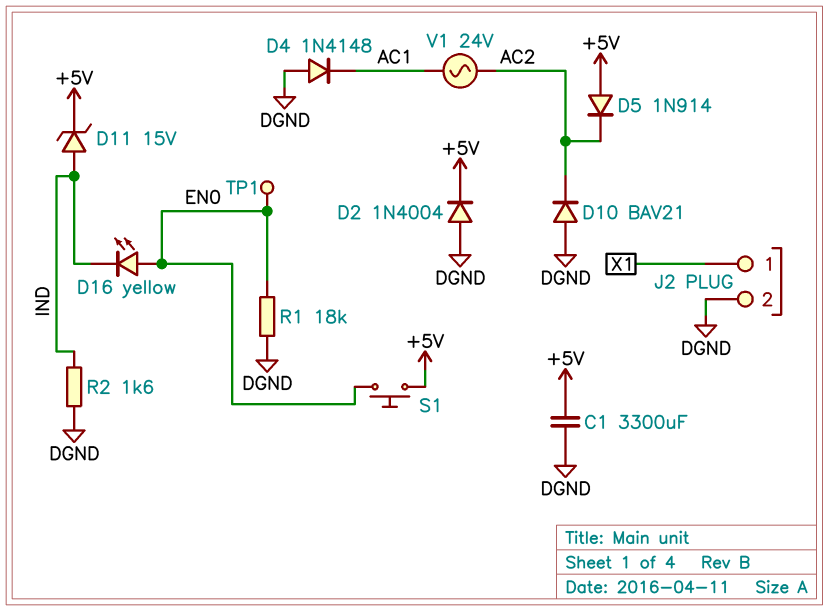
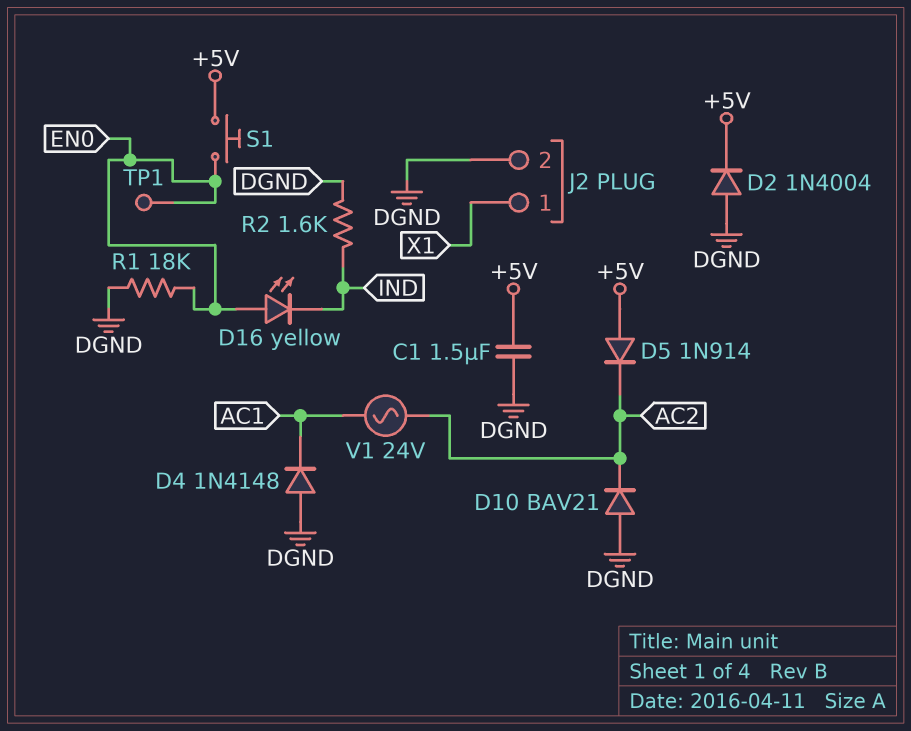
C1: 3300uF (+5V, DGND) -> 1.5uF (+5V, DGND)
D11: zener 15V (A IND, K +5V) -> none

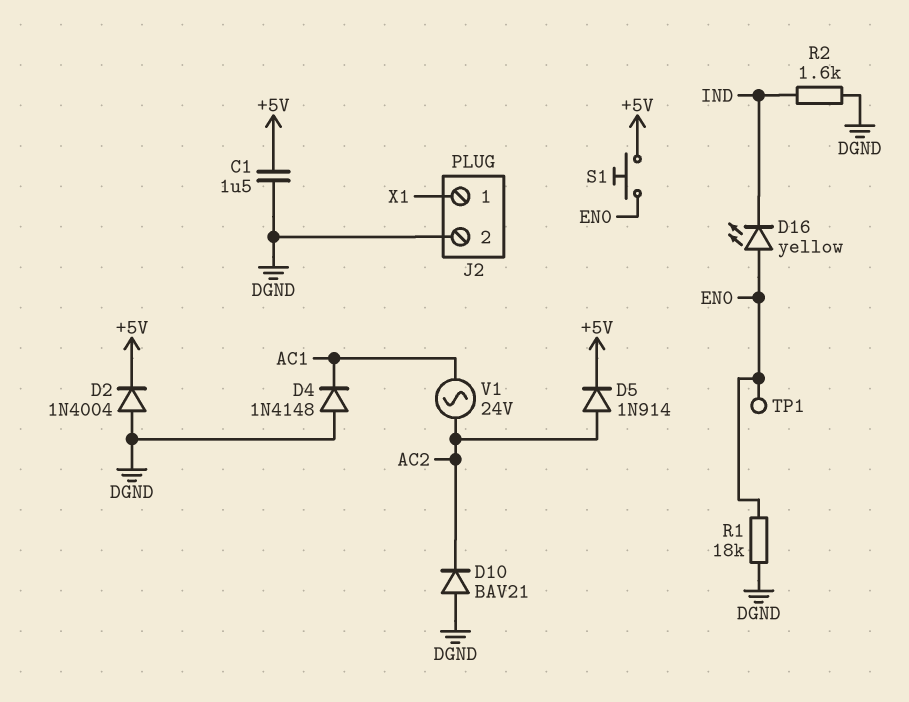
D5: diode 1N914 (A +5V, K AC2) -> diode 1N914 (A AC2, K +5V)

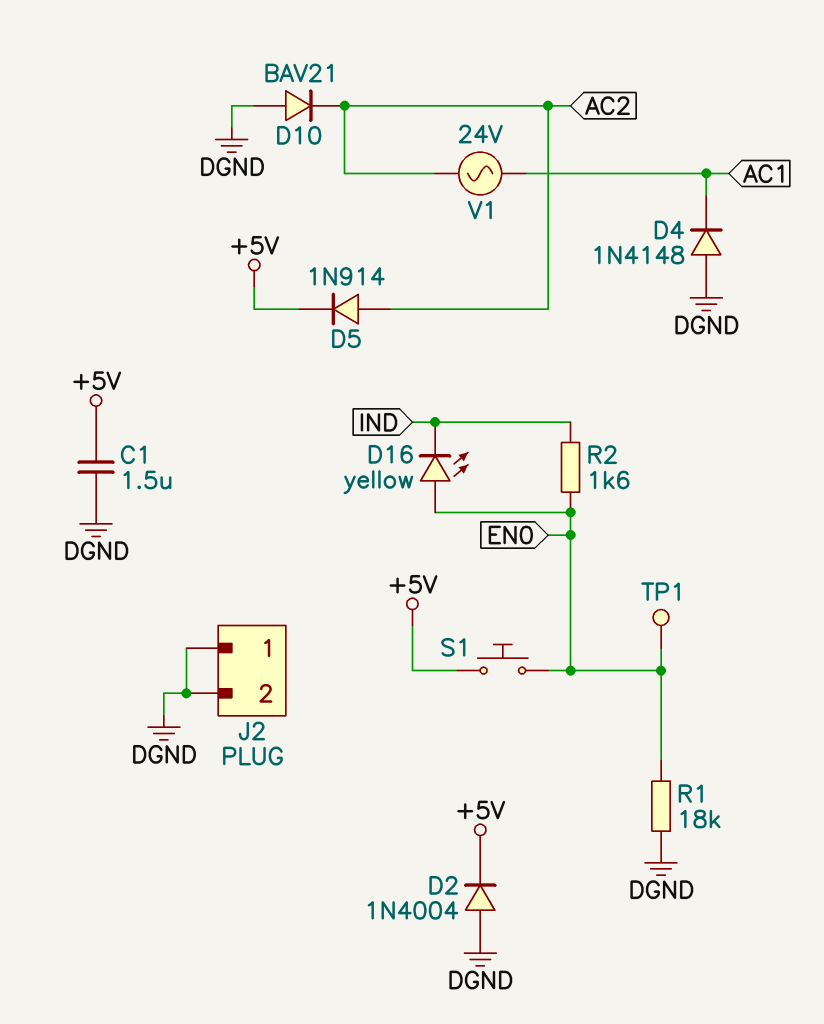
J2 pin 1: X1 -> DGND
R2: 1.6k (DGND, IND) -> 1.6k (EN0, IND)

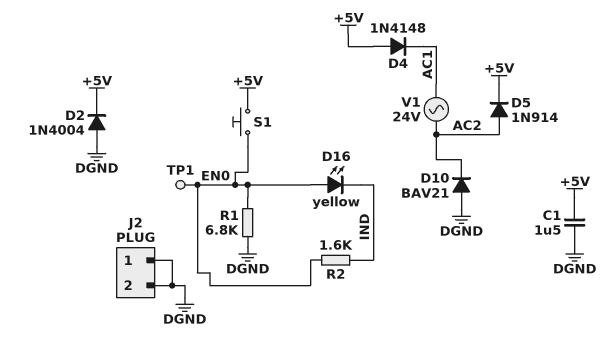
D4: diode 1N4148 (A DGND, K AC1) -> diode 1N4148 (A +5V, K AC1)
R1: 18k (DGND, EN0) -> 6.8k (DGND, EN0)

